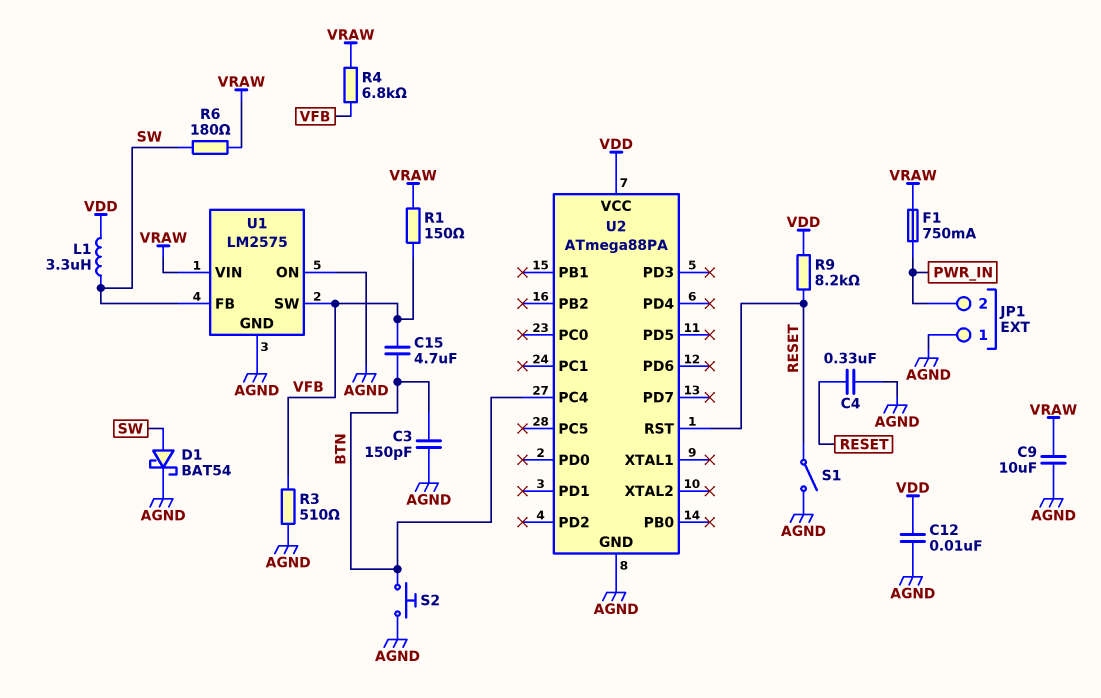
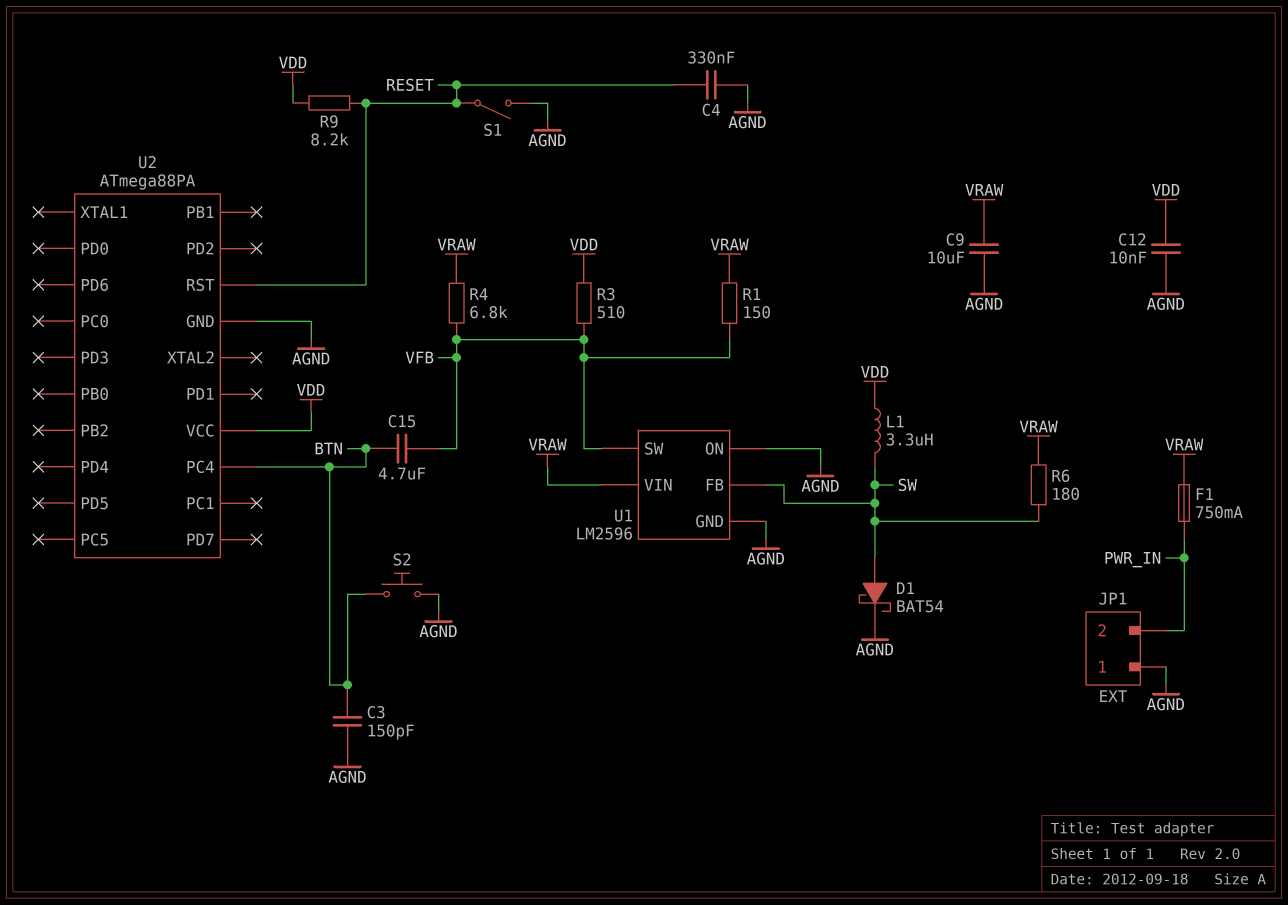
R3: 510 (AGND, VFB) -> 510 (VDD, VFB)
U1: LM2575 -> LM2596

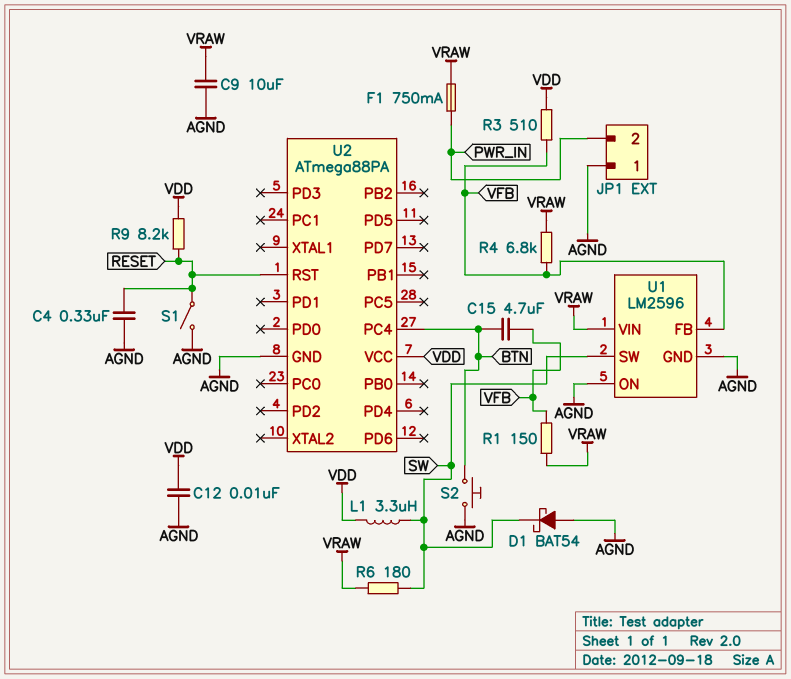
C3: 150pF (AGND, BTN) -> none
D1: schottky BAT54 (A SW, K AGND) -> schottky BAT54 (A AGND, K SW)
U1 pin FB: SW -> VFB
U1 pin SW: VFB -> SW

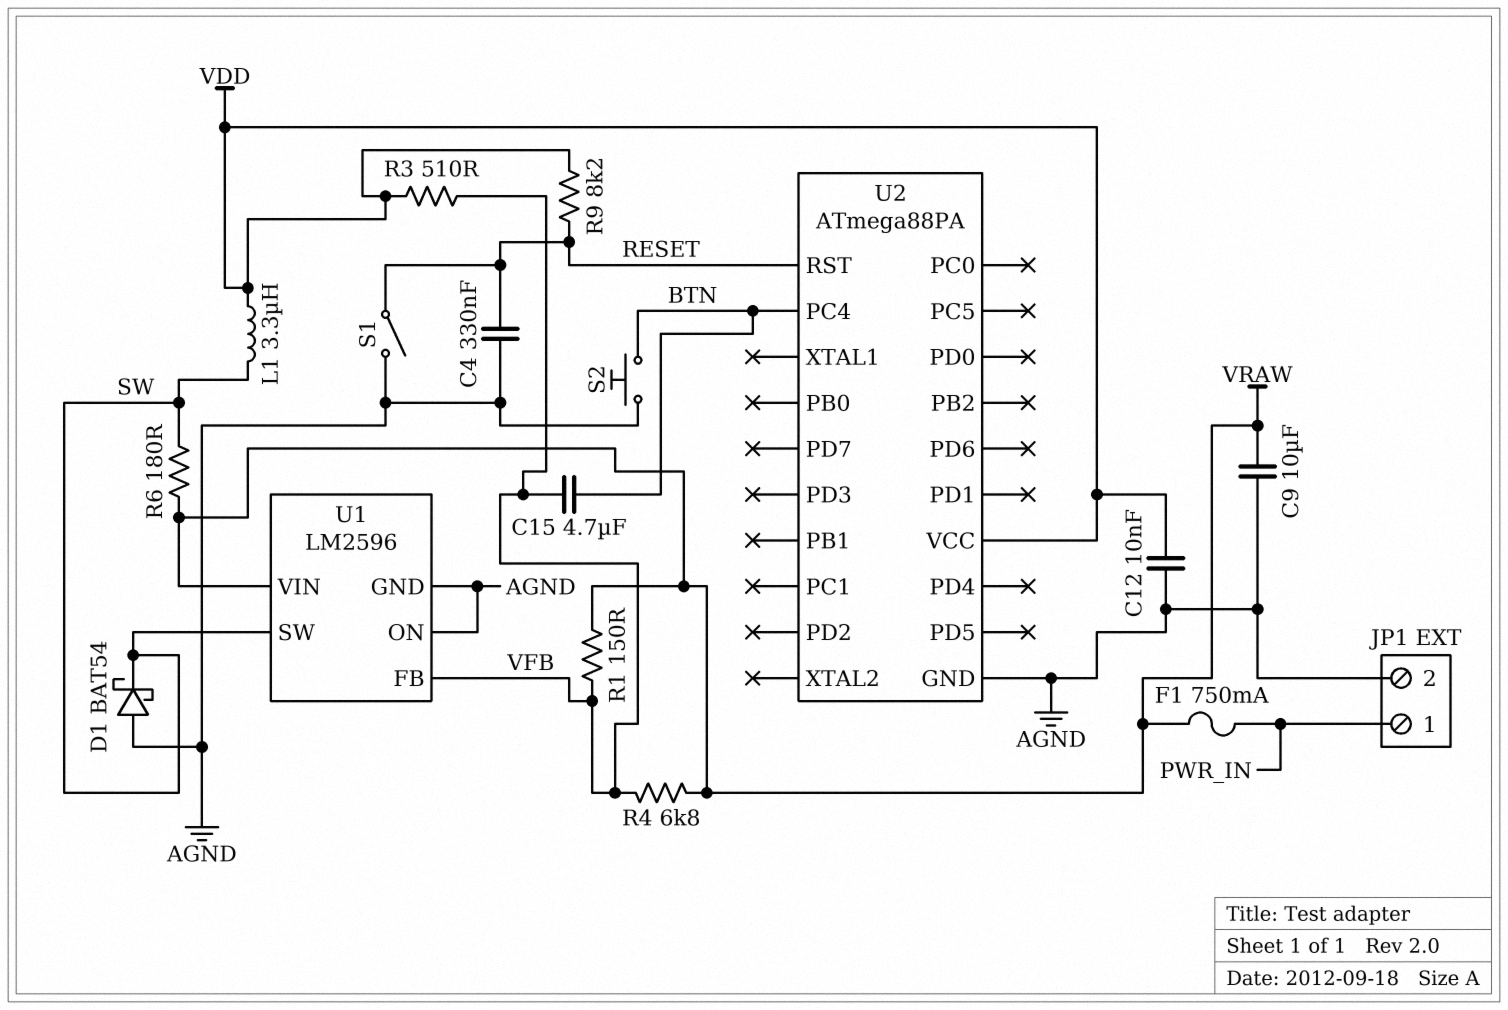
JP1 pin 1: AGND -> PWR_IN
JP1 pin 2: PWR_IN -> AGND

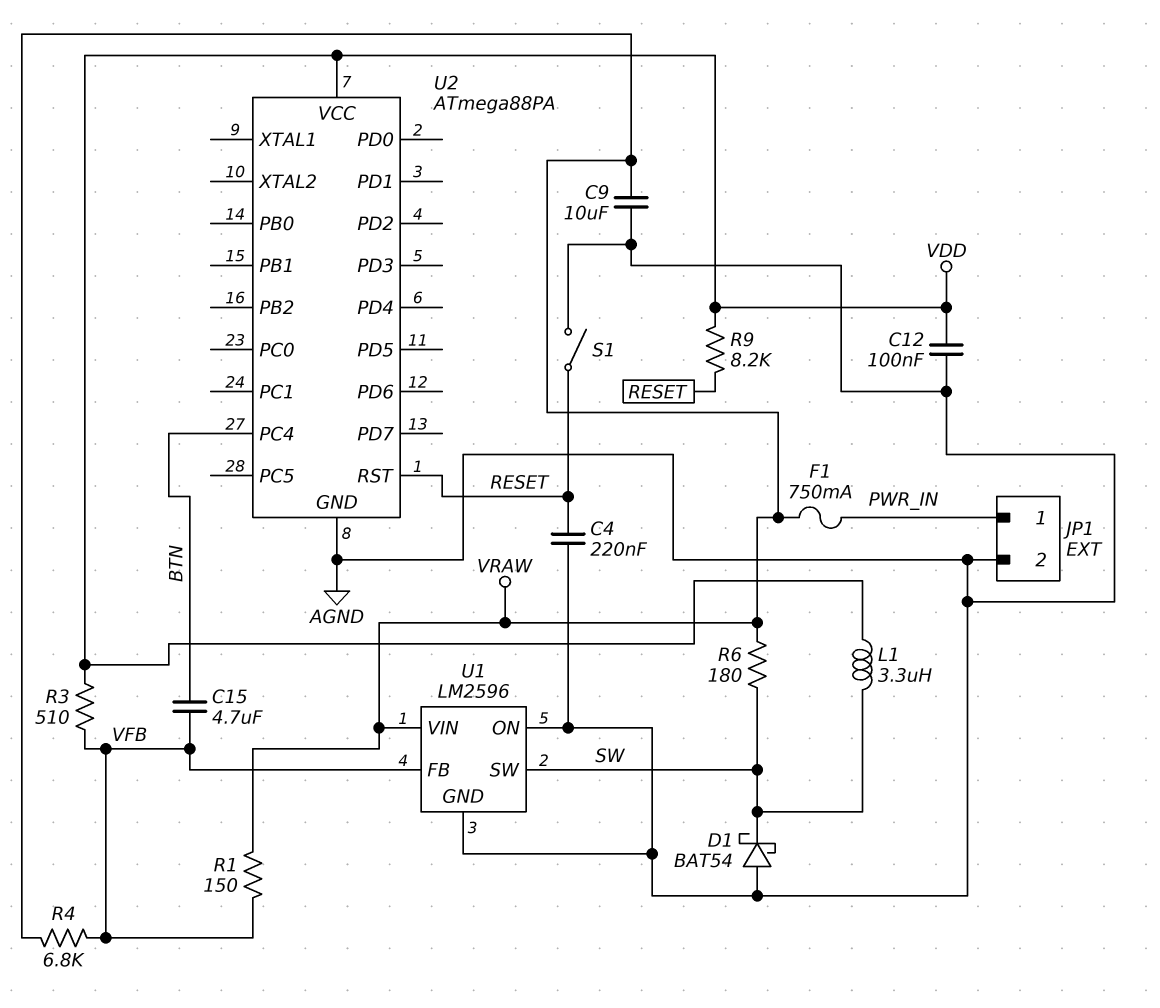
C4: 330nF (AGND, RESET) -> 220nF (AGND, RESET)
C12: 10nF (AGND, VDD) -> 100nF (AGND, VDD)
S2: button (AGND, BTN) -> none

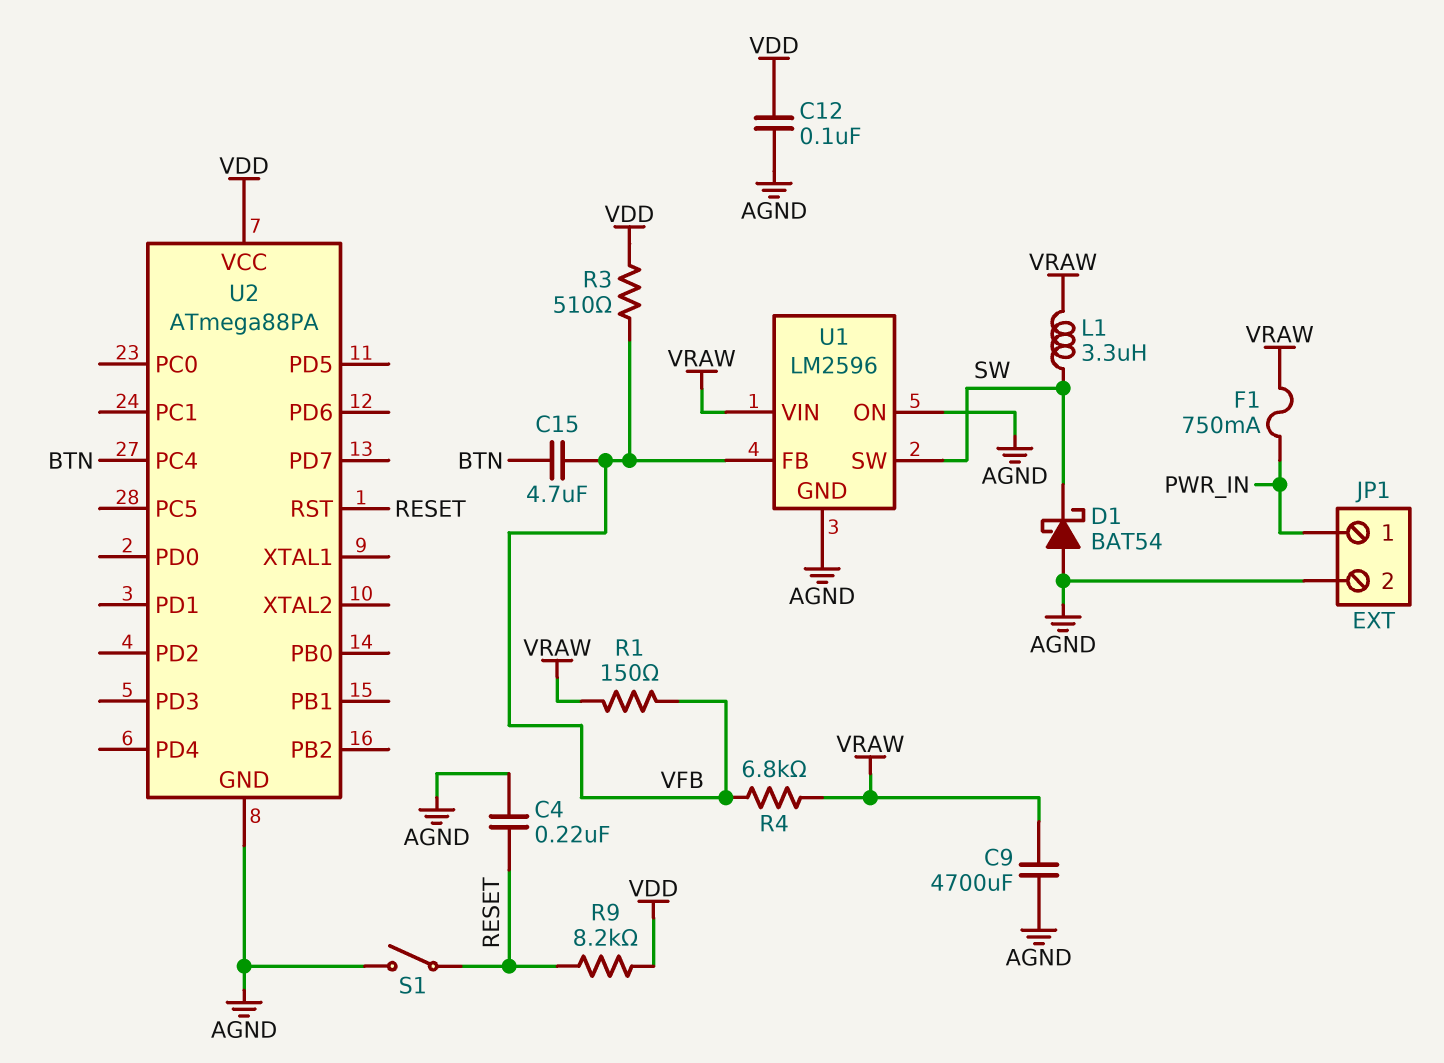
C9: 10uF (AGND, VRAW) -> 4700uF (AGND, VRAW)
L1: 3.3uH (SW, VDD) -> 3.3uH (SW, VRAW)
R6: 180 (SW, VRAW) -> none

